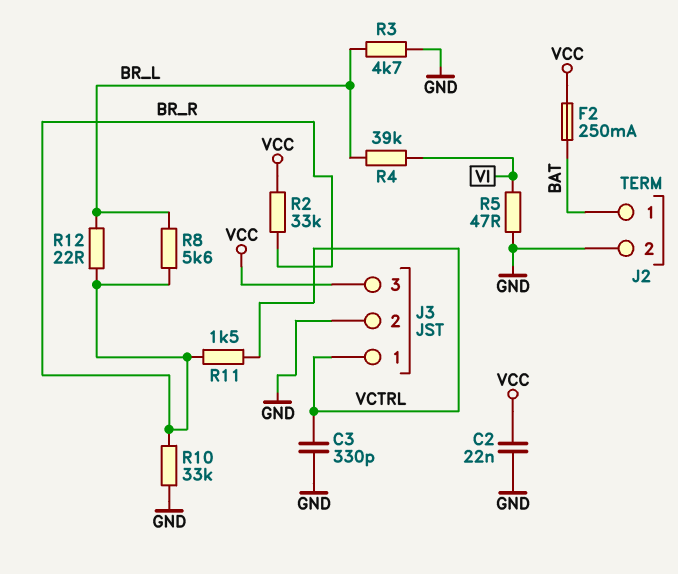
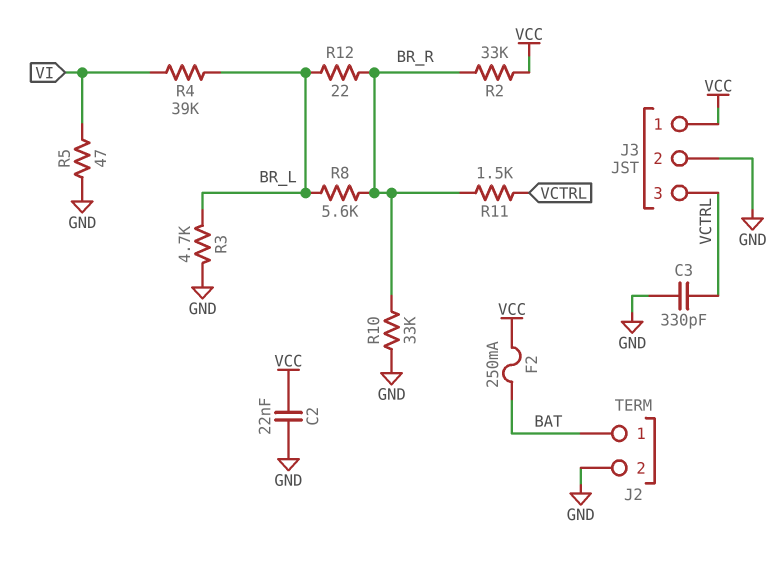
J3 pin 1: VCTRL -> VCC
J3 pin 3: VCC -> VCTRL

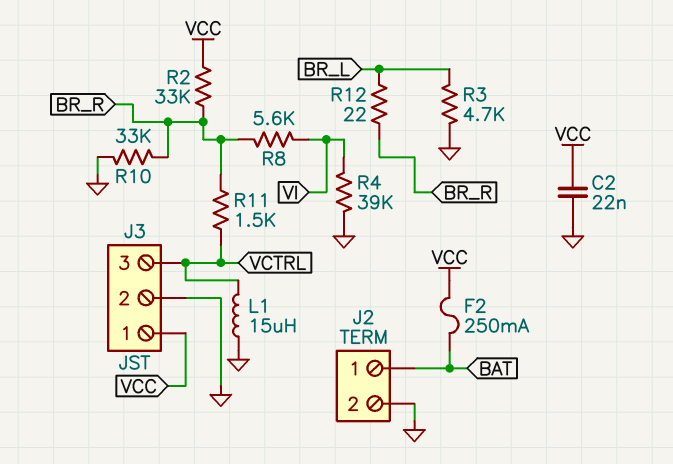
C3: 330pF (GND, VCTRL) -> none
L1: none -> 15uH (GND, VCTRL)
R4: 39k (BR_L, VI) -> 39k (GND, VI)
R5: 47 (GND, VI) -> none
R8: 5.6k (BR_L, BR_R) -> 5.6k (BR_R, VI)

